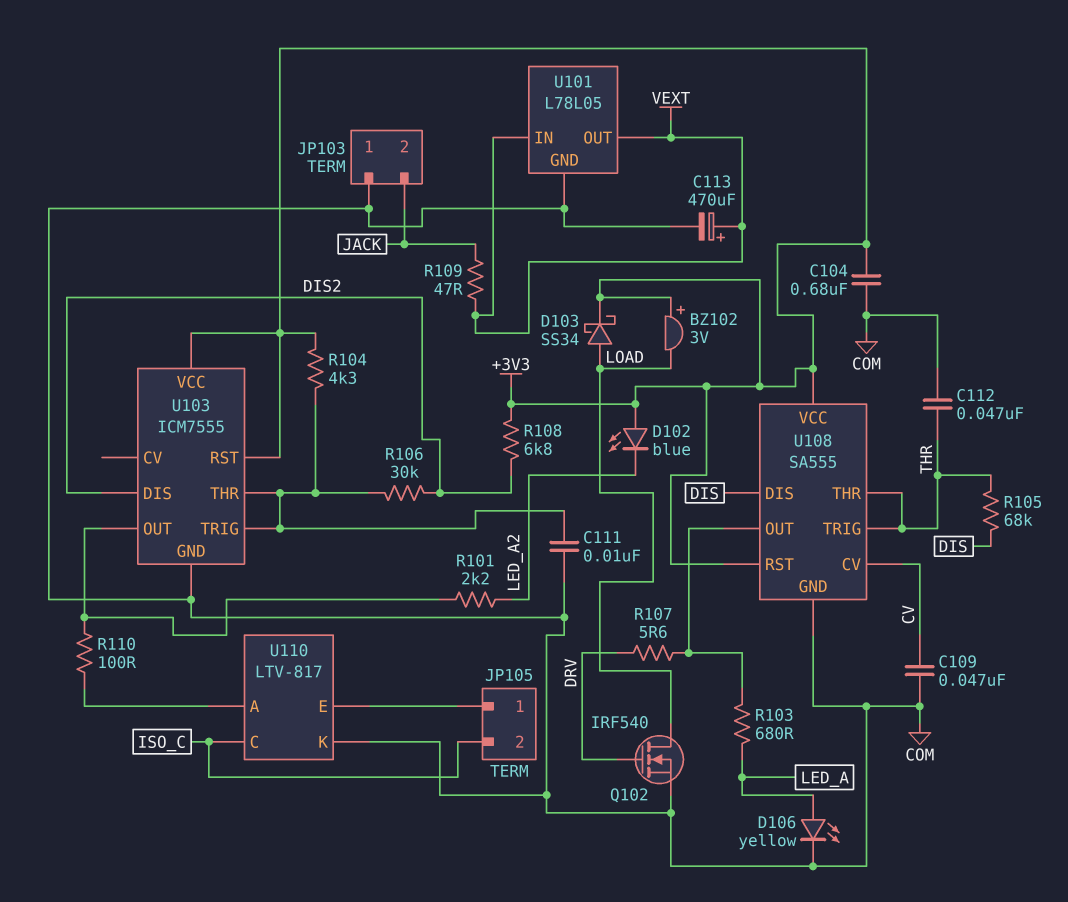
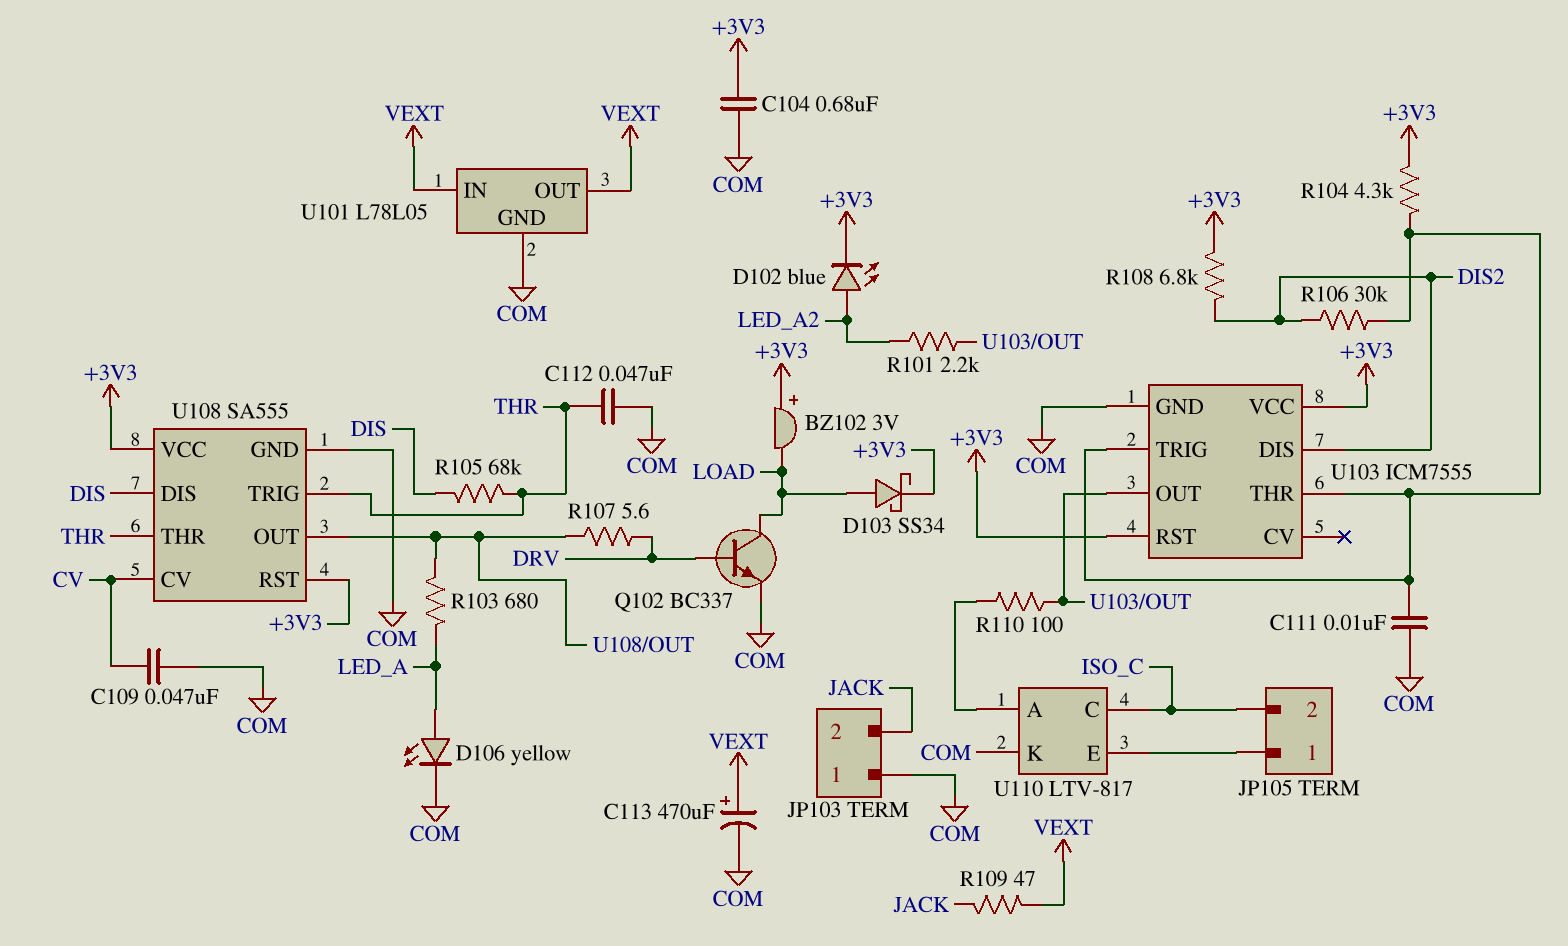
D102: LED blue (A +3V3, K LED_A2) -> LED blue (A LED_A2, K +3V3)
Q102: NMOS IRF540 (G DRV, D LOAD, S COM) -> NPN BC337 (B DRV, C LOAD, E COM)

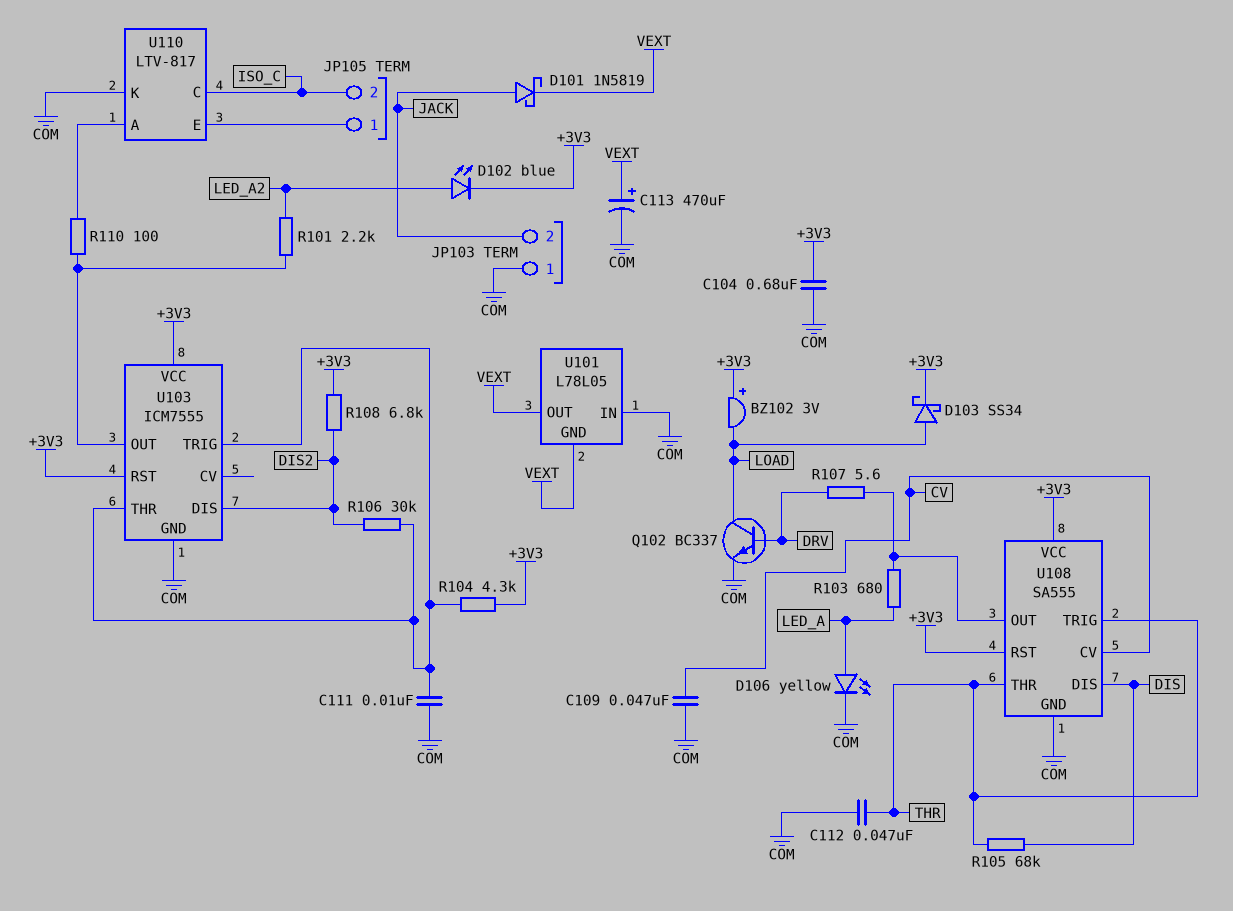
D101: none -> schottky 1N5819 (A JACK, K VEXT)
R109: 47 (JACK, VEXT) -> none
U101 pin GND: COM -> VEXT
U101 pin IN: VEXT -> COM

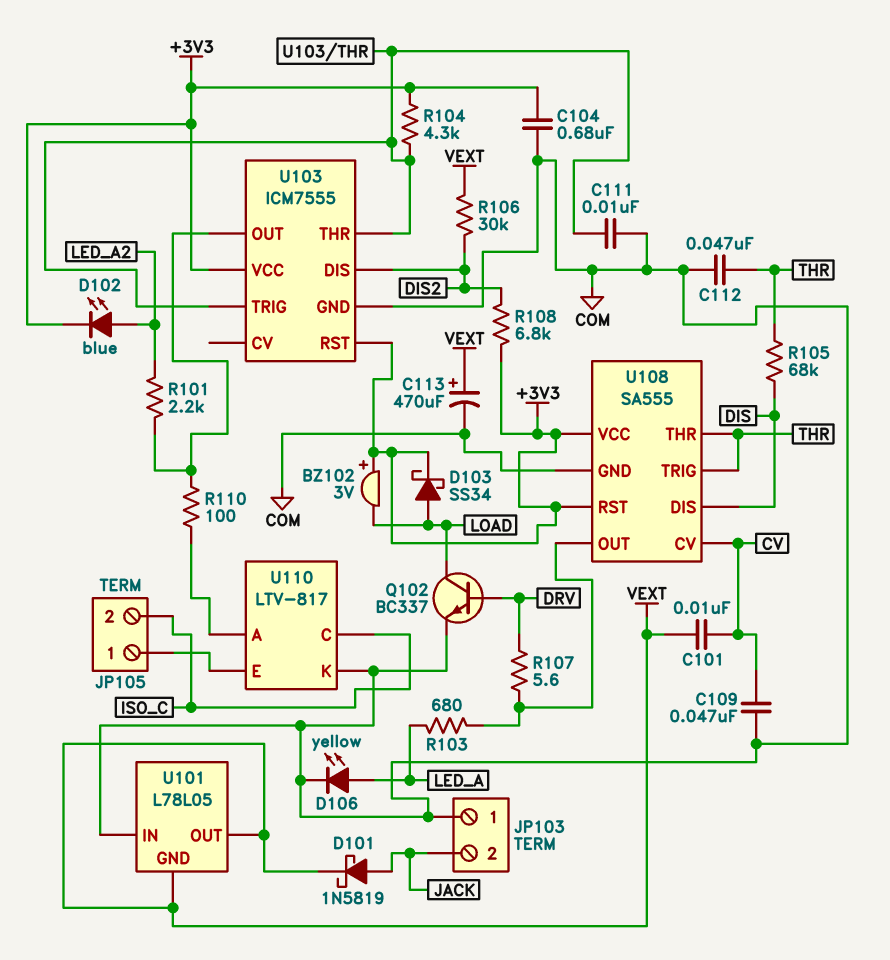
C101: none -> 10nF (CV, VEXT)
R106: 30k (DIS2, U103/THR) -> 30k (DIS2, VEXT)

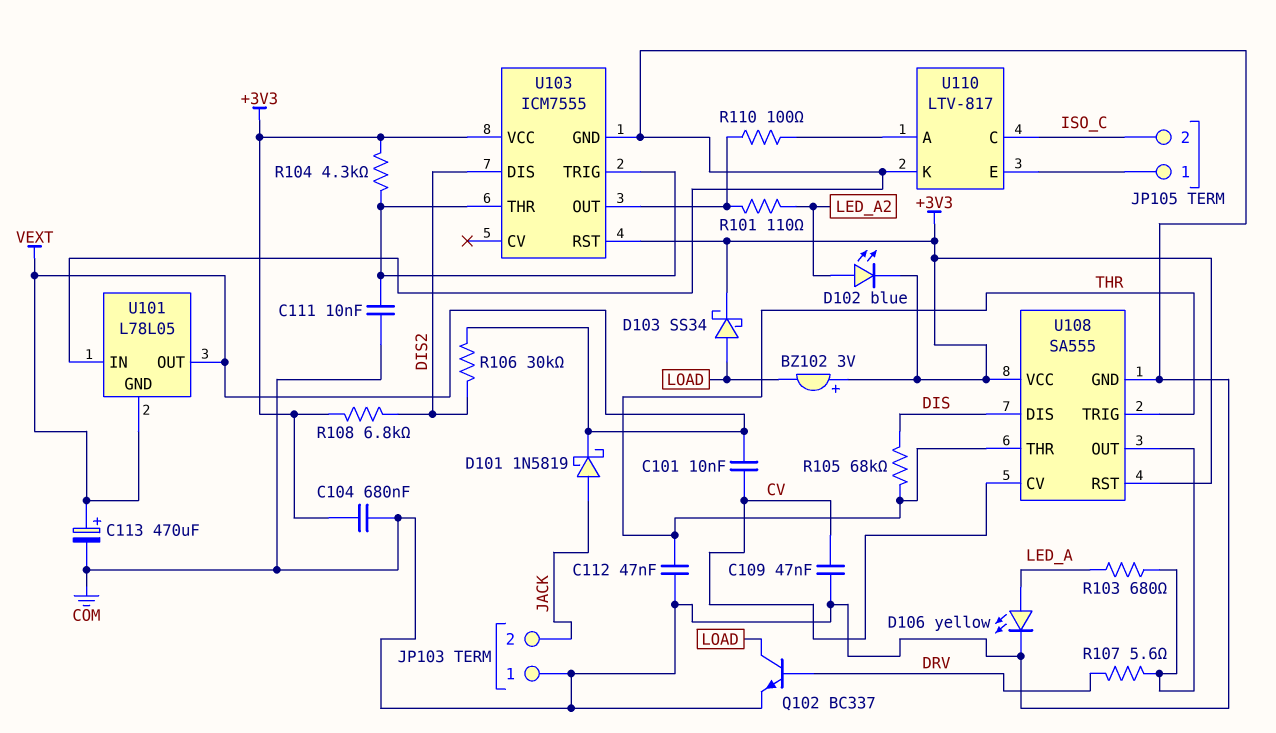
R101: 2.2k (LED_A2, U103/OUT) -> 110 (LED_A2, U103/OUT)

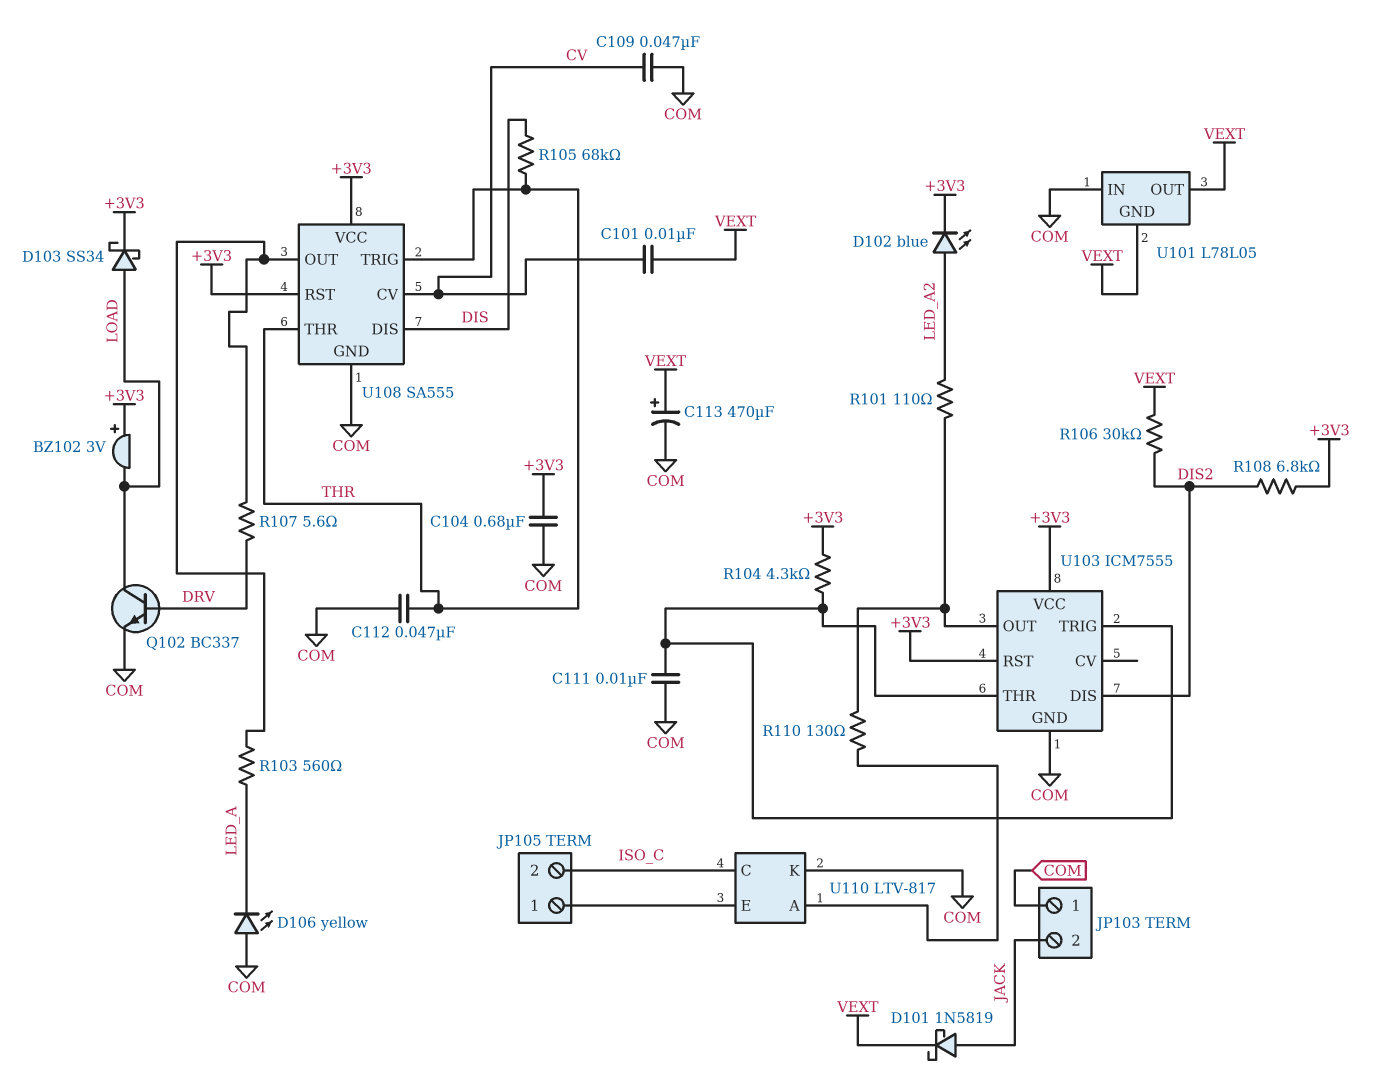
D106: LED yellow (A LED_A, K COM) -> LED yellow (A COM, K LED_A)
R103: 680 (LED_A, U108/OUT) -> 560 (LED_A, U108/OUT)
R110: 100 (U103/OUT, U110/A) -> 130 (U103/OUT, U110/A)

